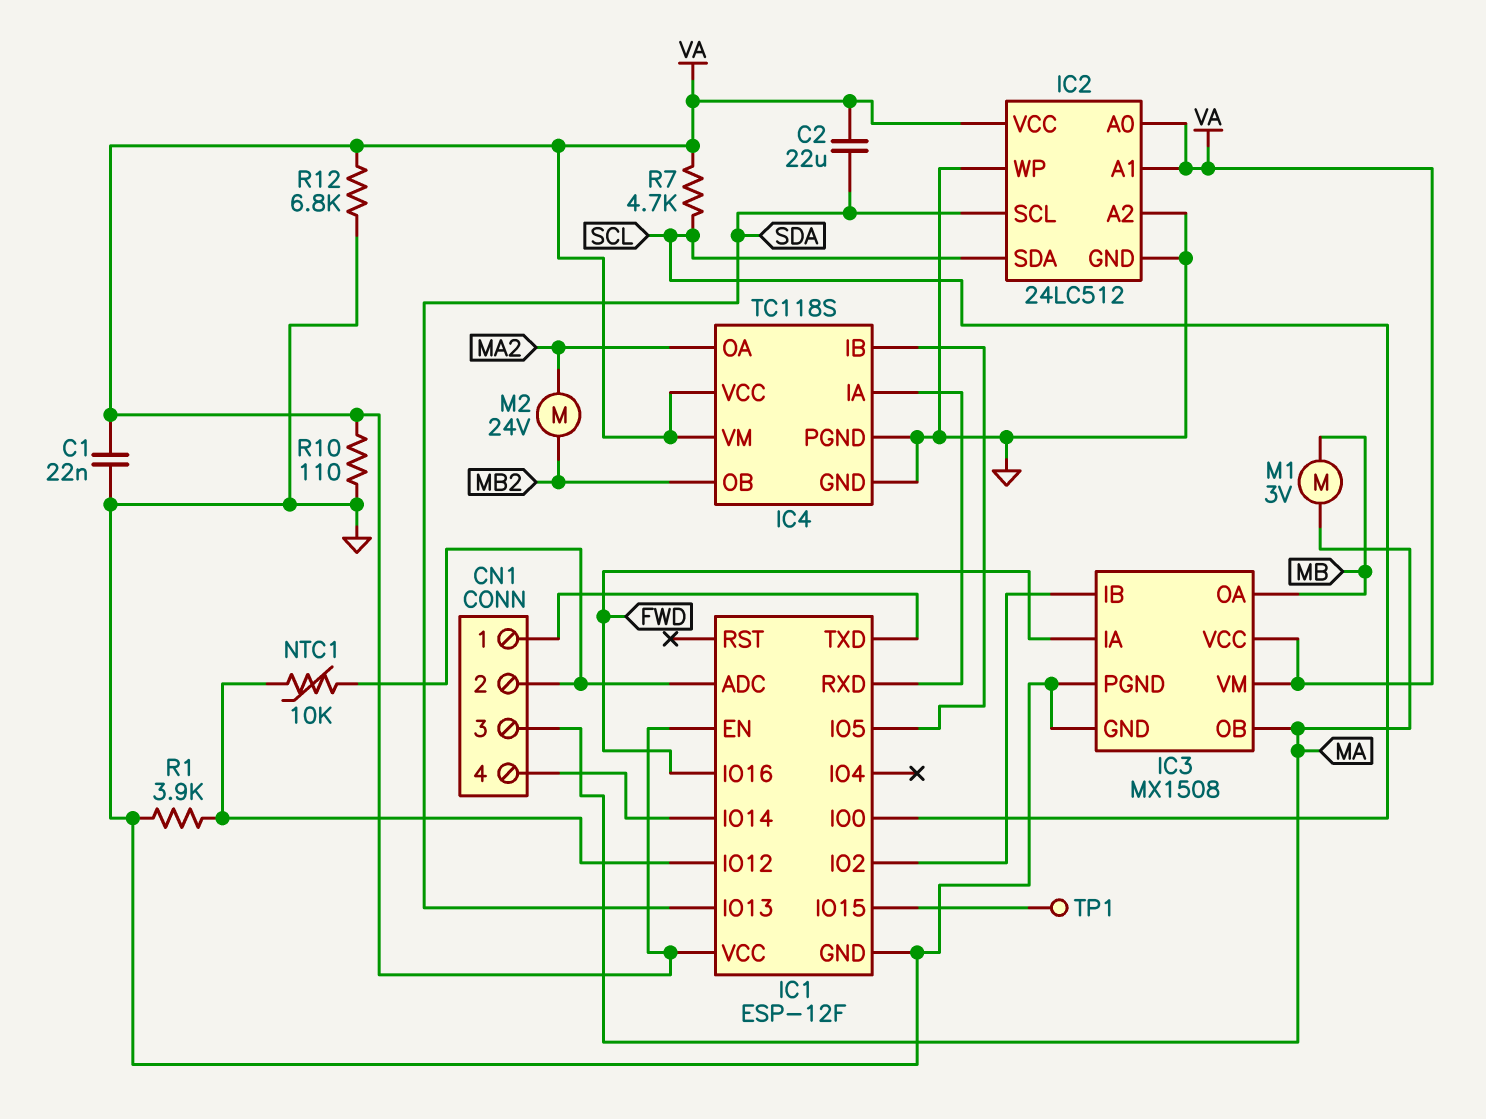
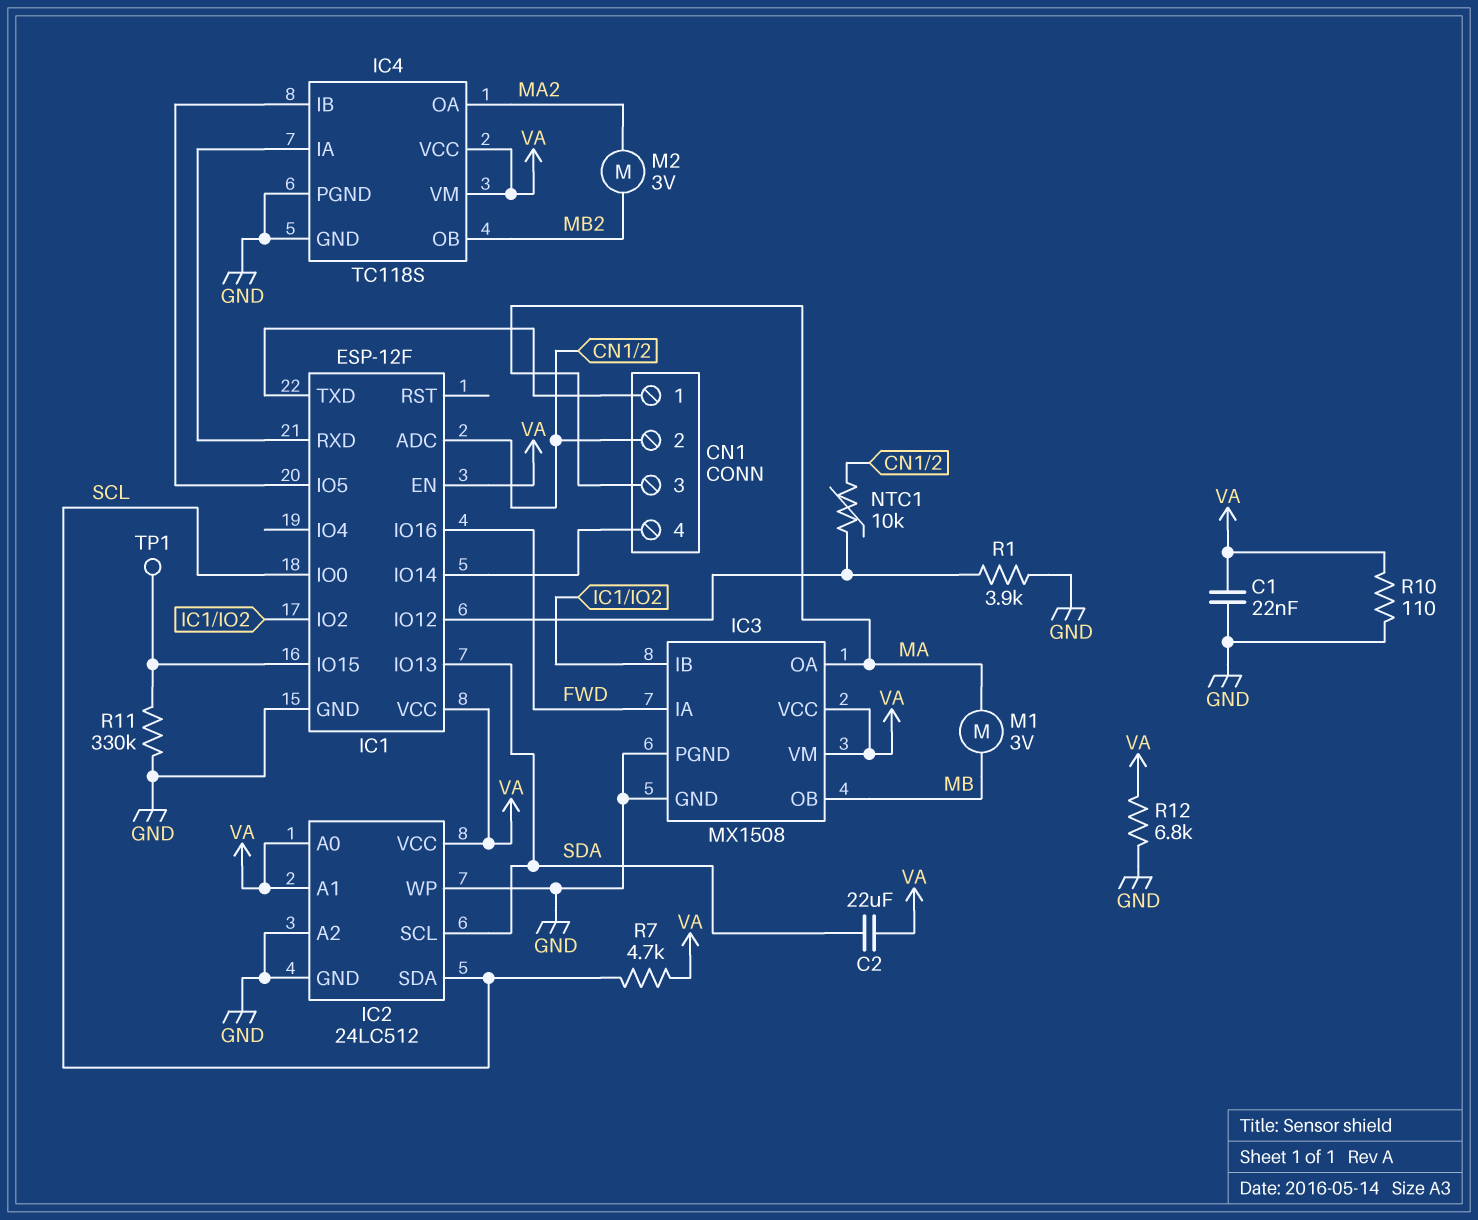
IC3 pin OA: MB -> MA
IC3 pin OB: MA -> MB
M2: motor 24V (MA2, MB2) -> motor 3V (MA2, MB2)
R11: none -> 330k (GND, IC1/IO15)

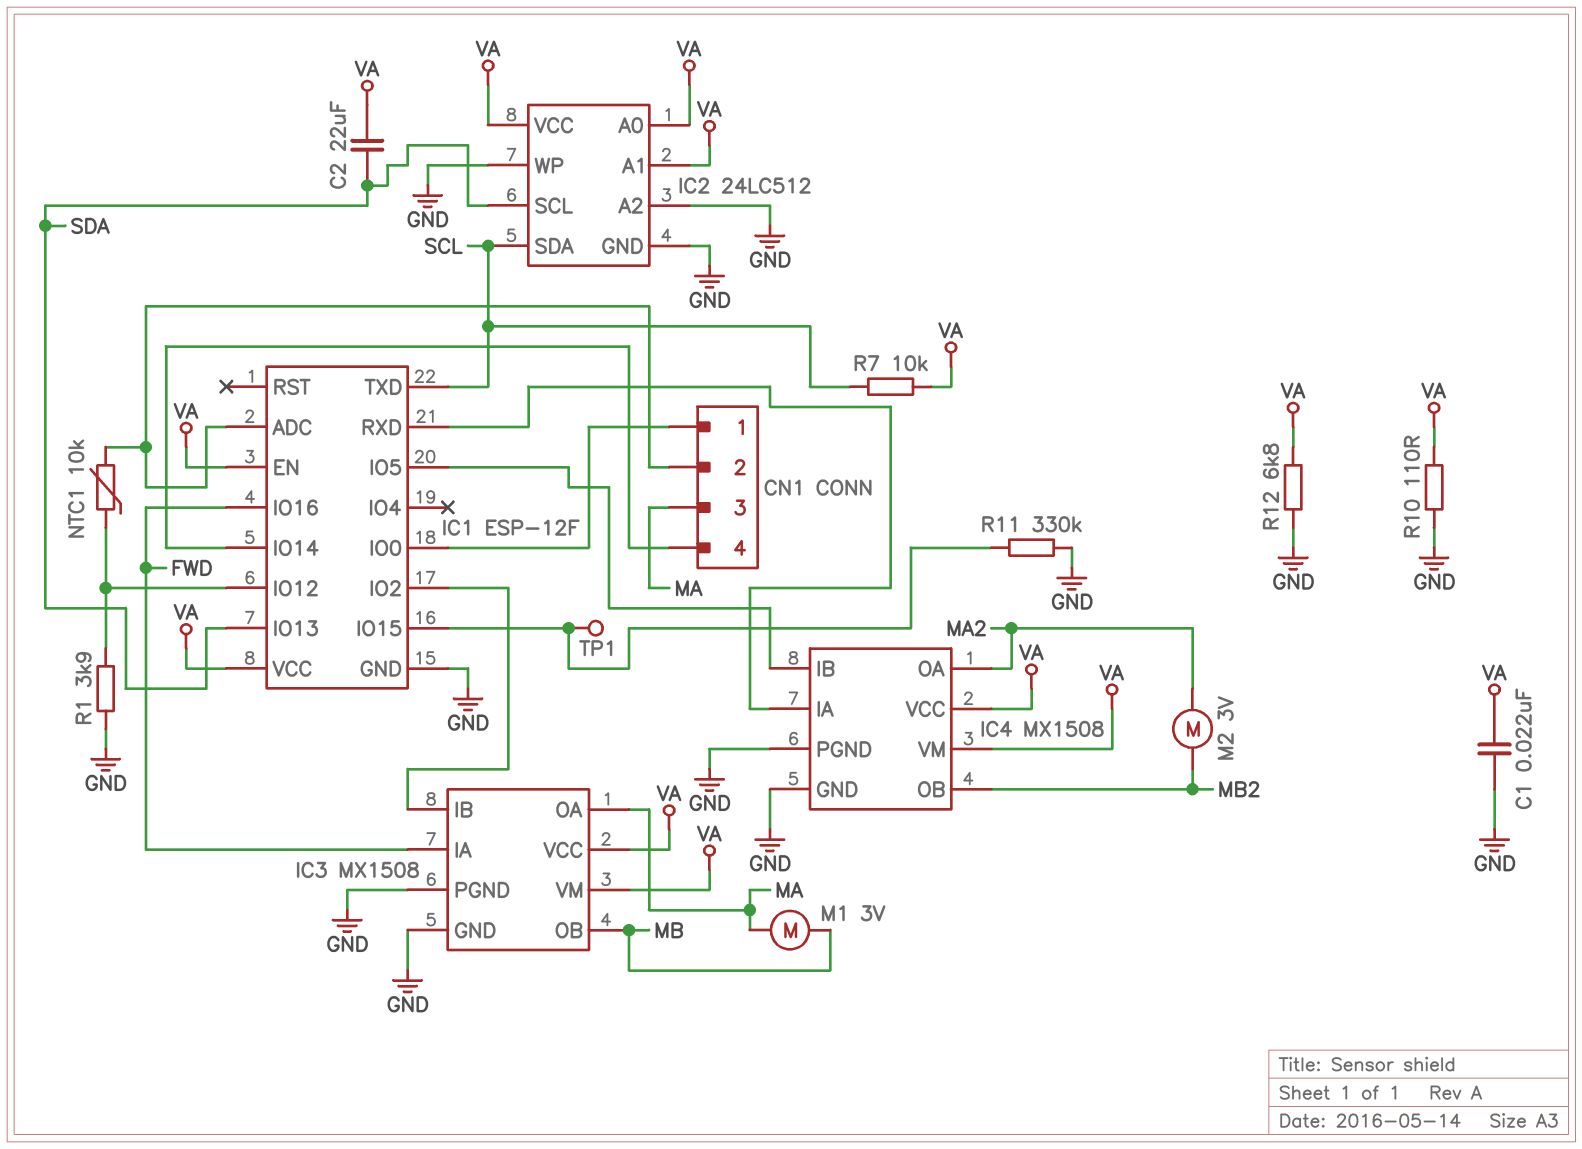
IC1 pin IO0: SCL -> CN1/1
IC1 pin TXD: CN1/1 -> SCL
IC4: TC118S -> MX1508
R7: 4.7k (SCL, VA) -> 10k (SCL, VA)

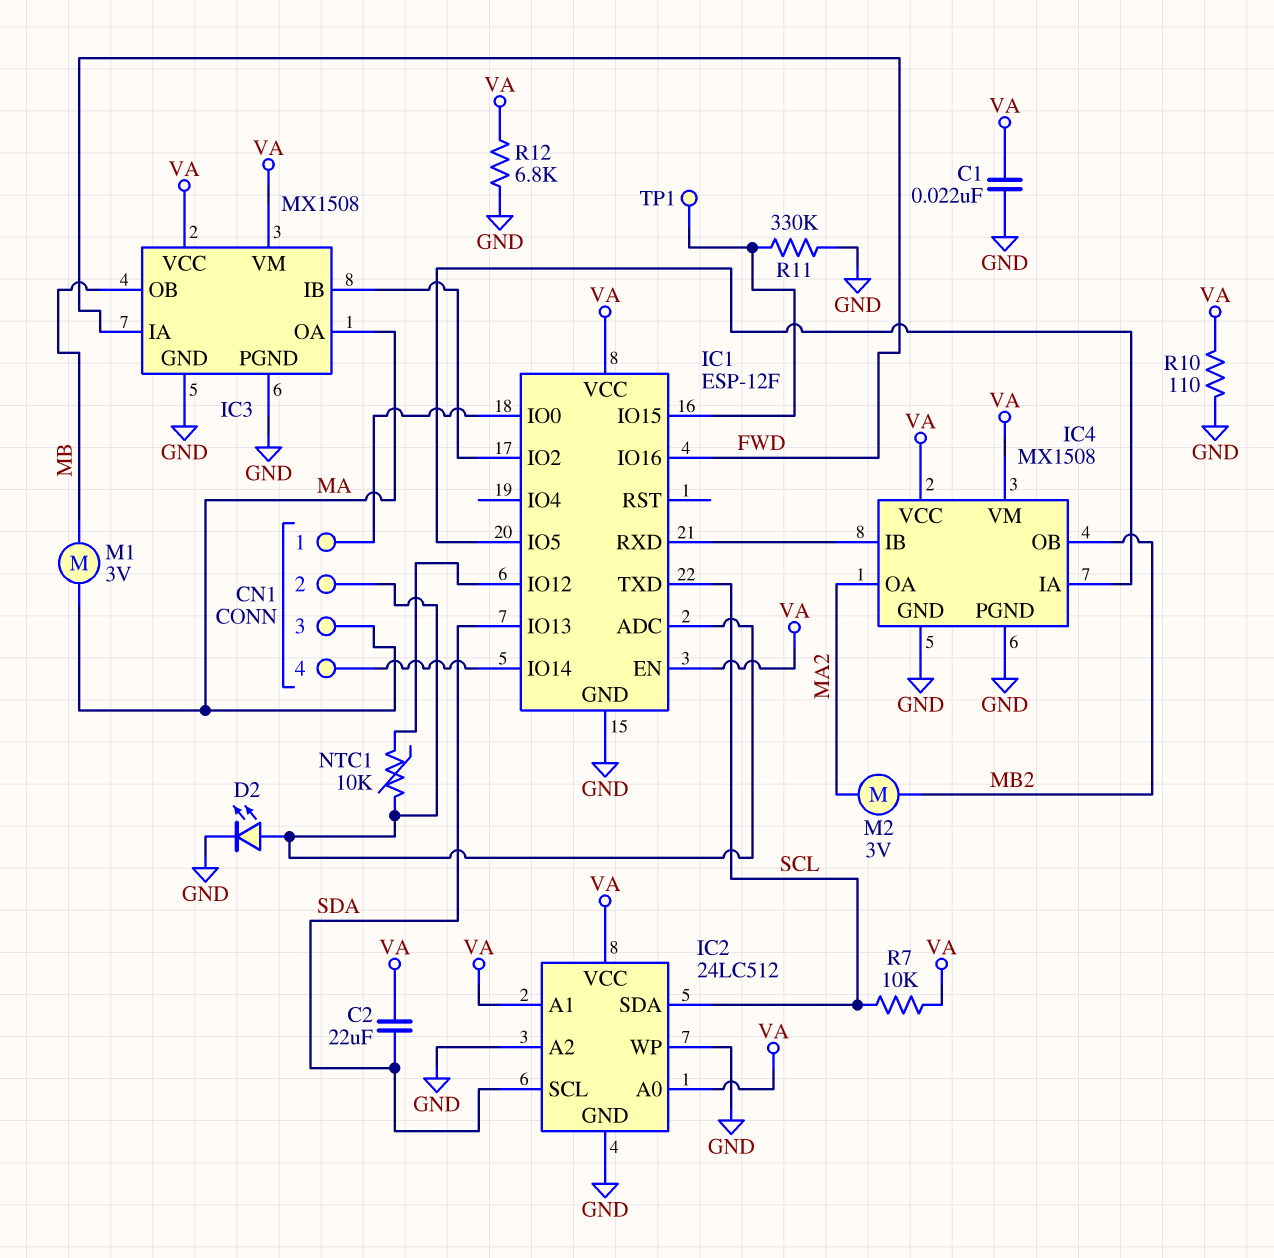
D2: none -> LED (A CN1/2, K GND)
IC4 pin IA: IC1/RXD -> IC1/IO5
IC4 pin IB: IC1/IO5 -> IC1/RXD
R1: 3.9k (GND, IC1/IO12) -> none

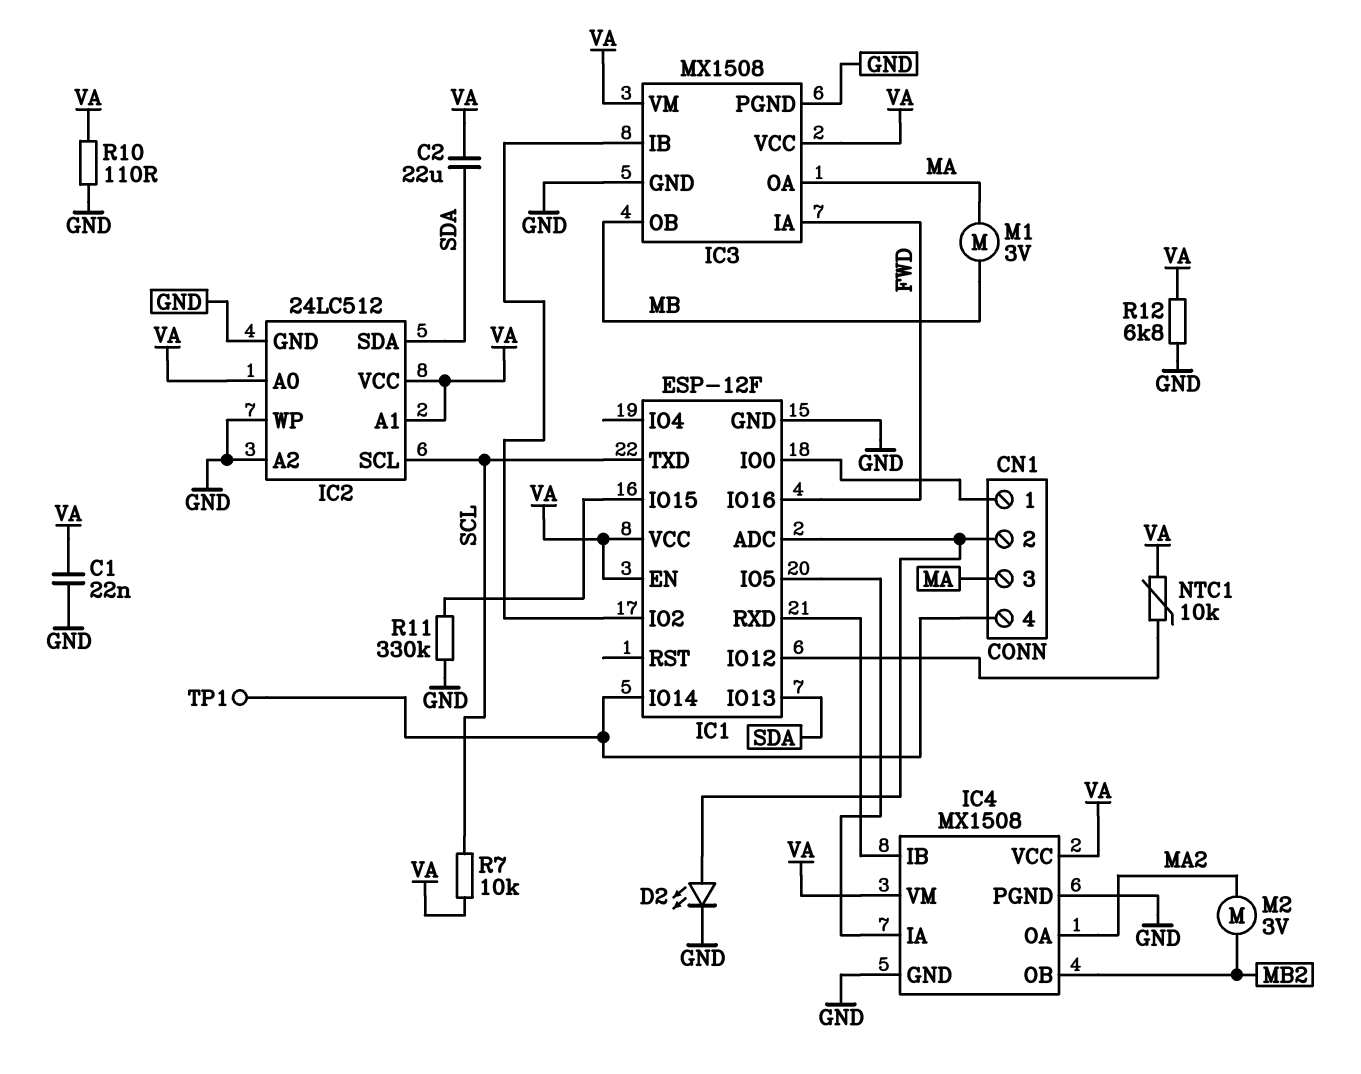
IC2 pin SCL: SDA -> SCL
IC2 pin SDA: SCL -> SDA
NTC1: 10k (CN1/2, IC1/IO12) -> 10k (IC1/IO12, VA)
TP1: test point (IC1/IO15) -> test point (CN1/4)

